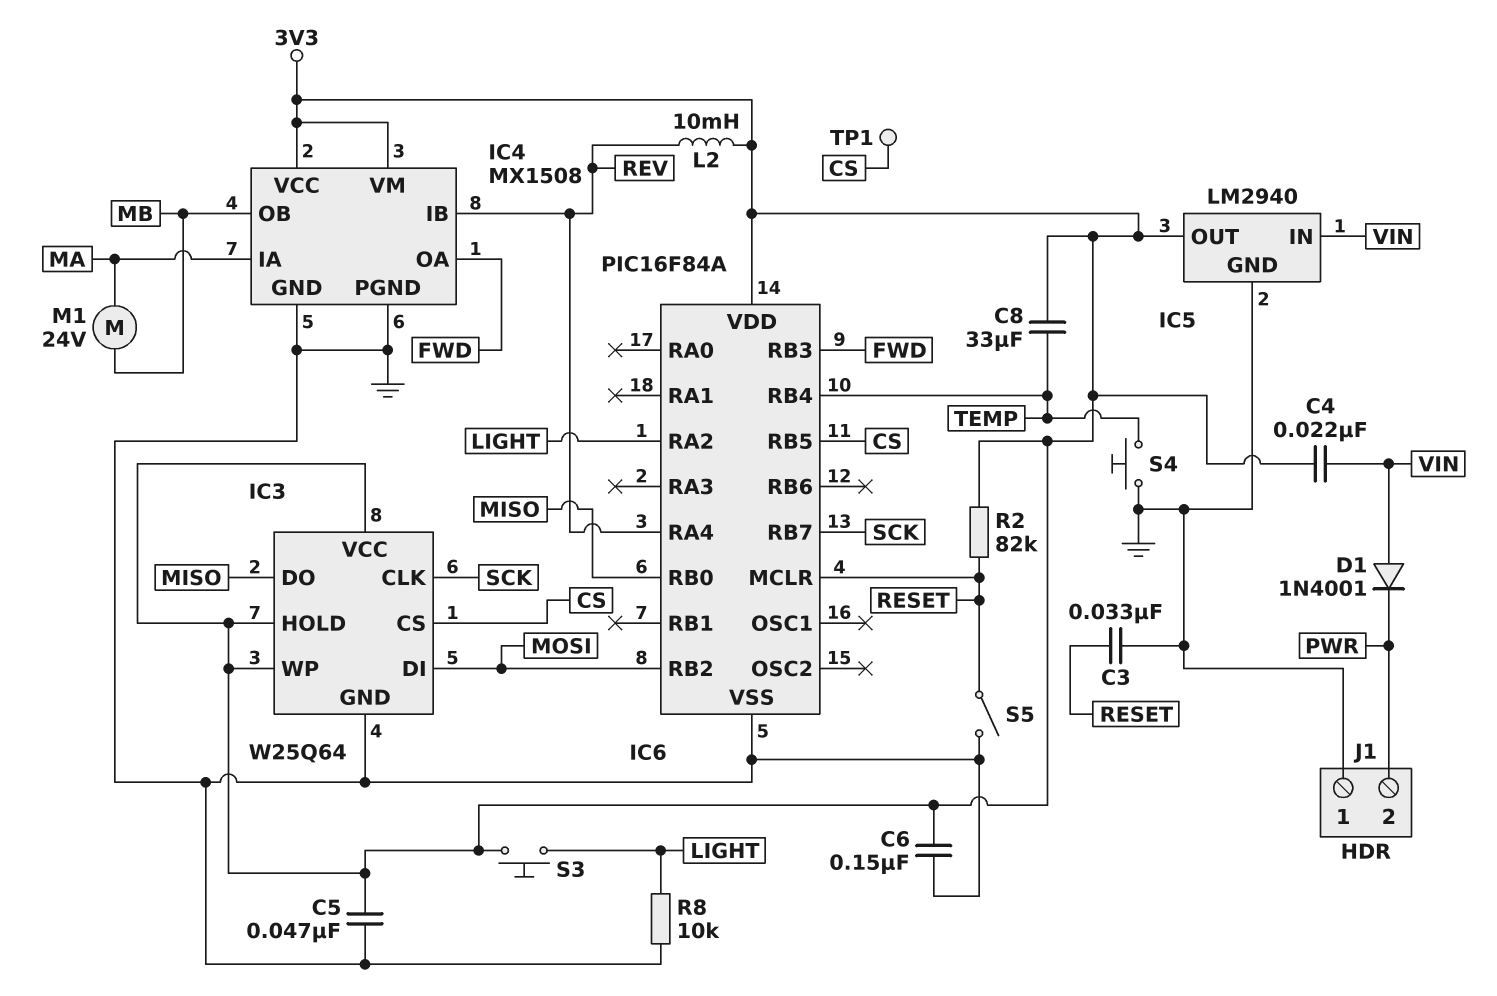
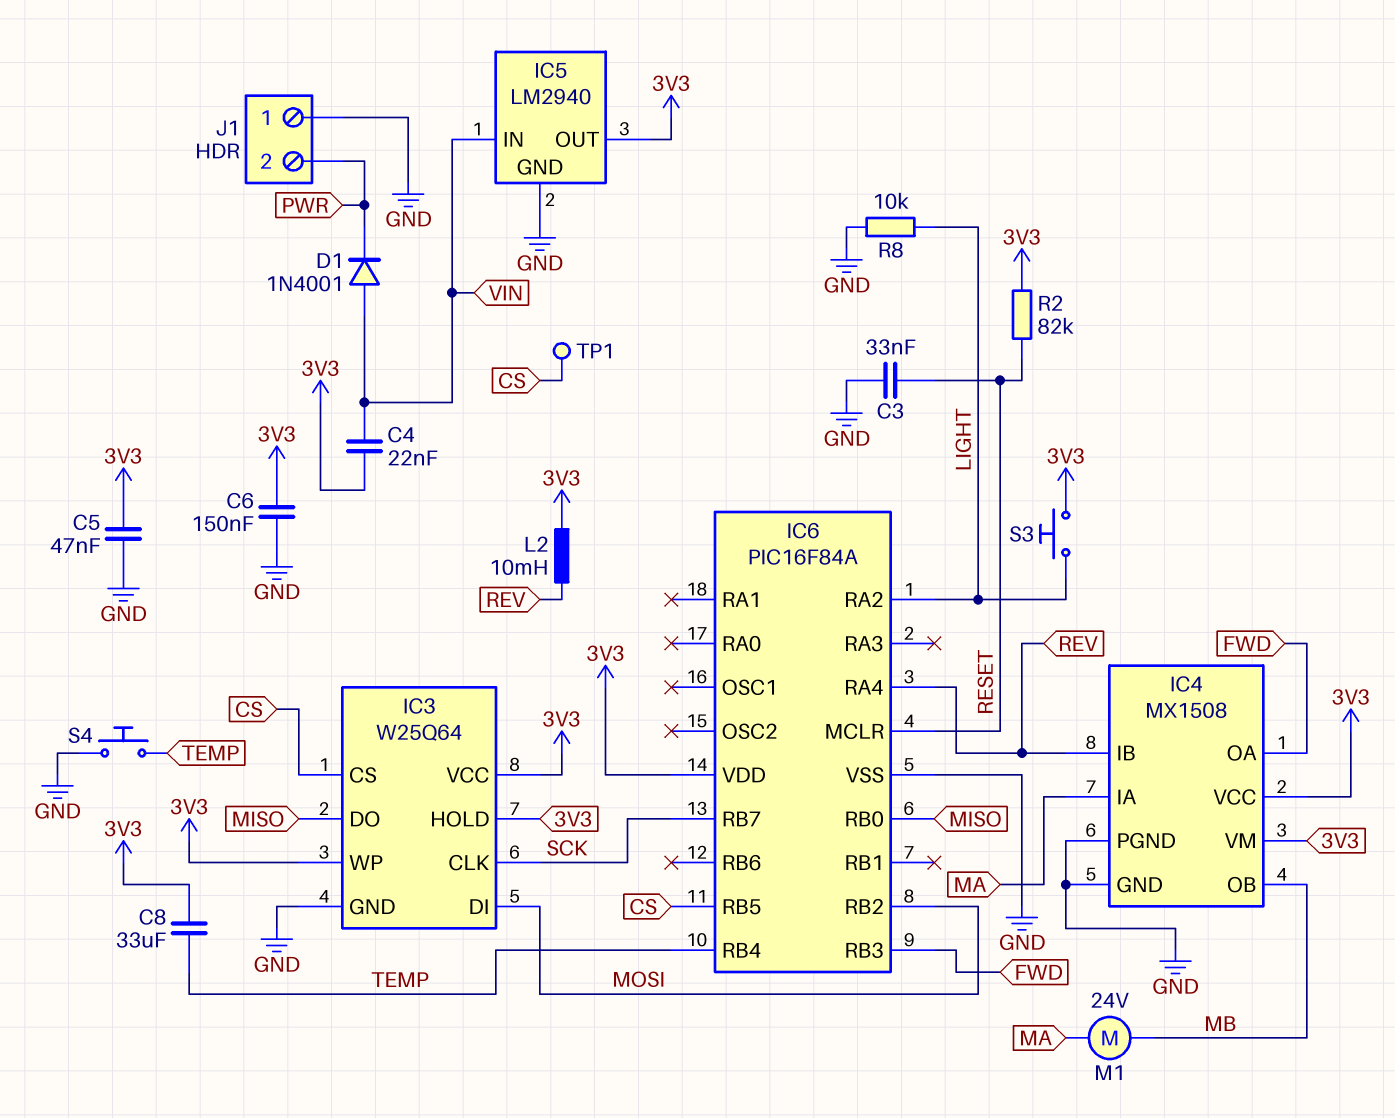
S5: switch (GND, RESET) -> none

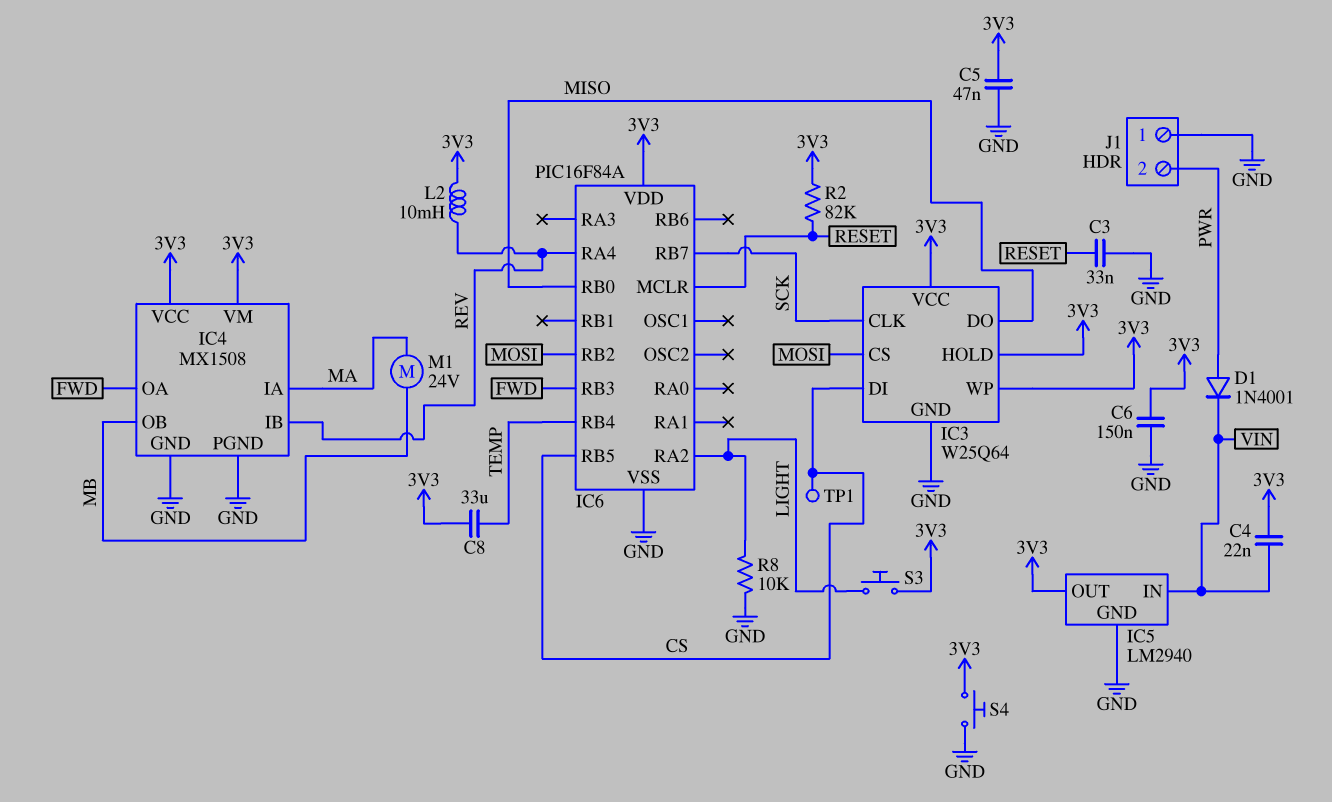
D1: diode 1N4001 (A VIN, K PWR) -> diode 1N4001 (A PWR, K VIN)
IC3 pin CS: CS -> MOSI
IC3 pin DI: MOSI -> CS
S4: button (GND, TEMP) -> button (3V3, GND)

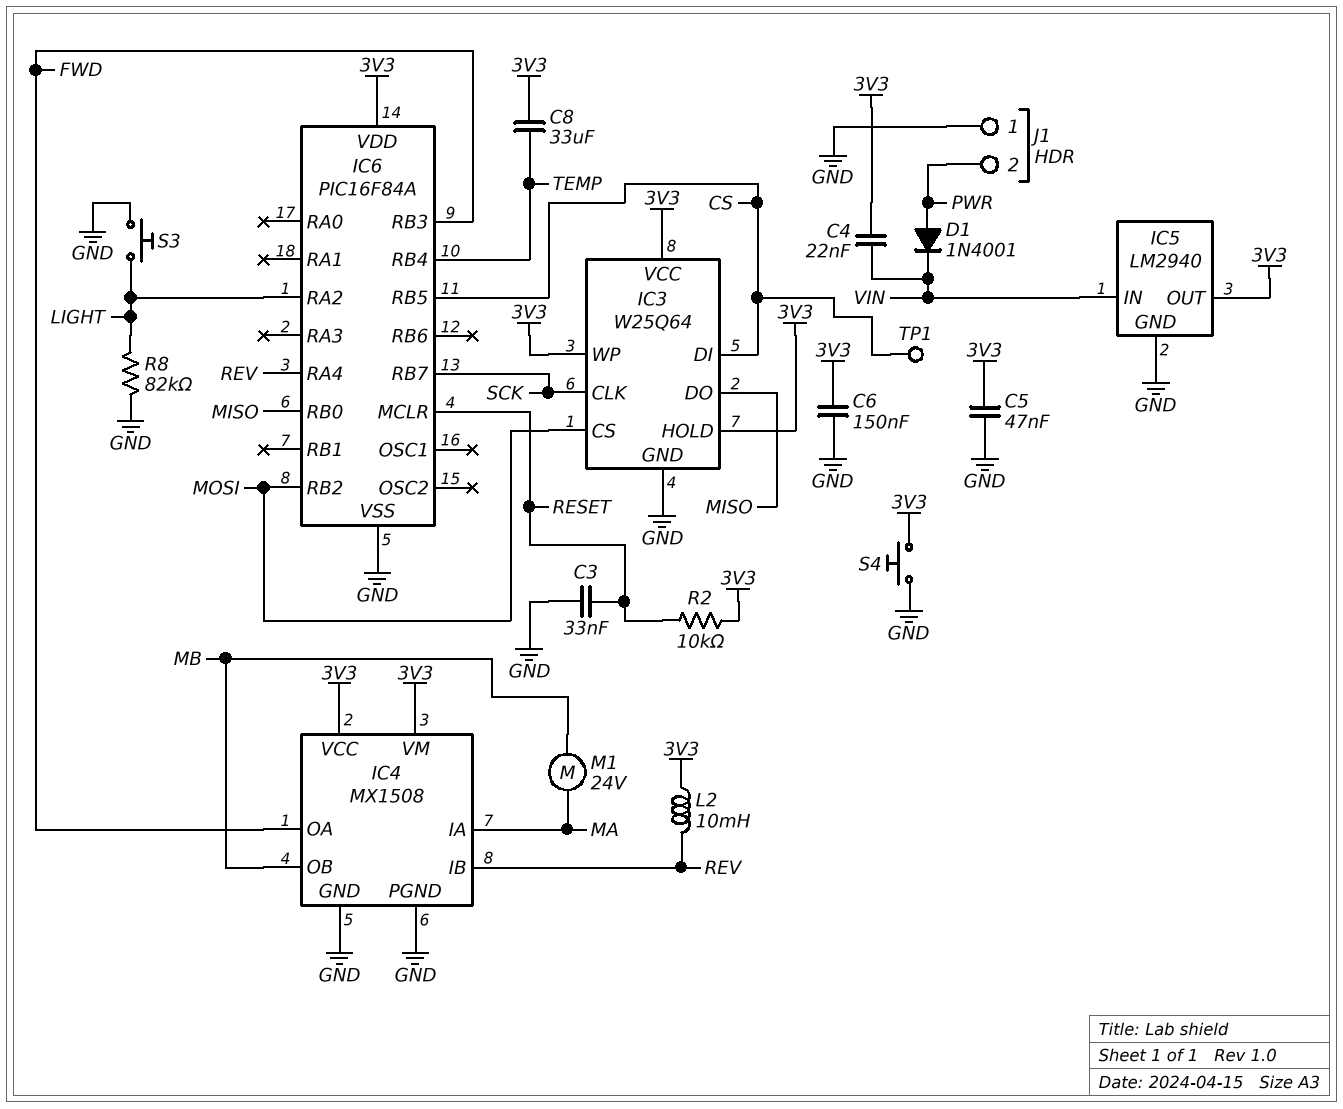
R2: 82k (3V3, RESET) -> 10k (3V3, RESET)
R8: 10k (GND, LIGHT) -> 82k (GND, LIGHT)
S3: button (3V3, LIGHT) -> button (GND, LIGHT)

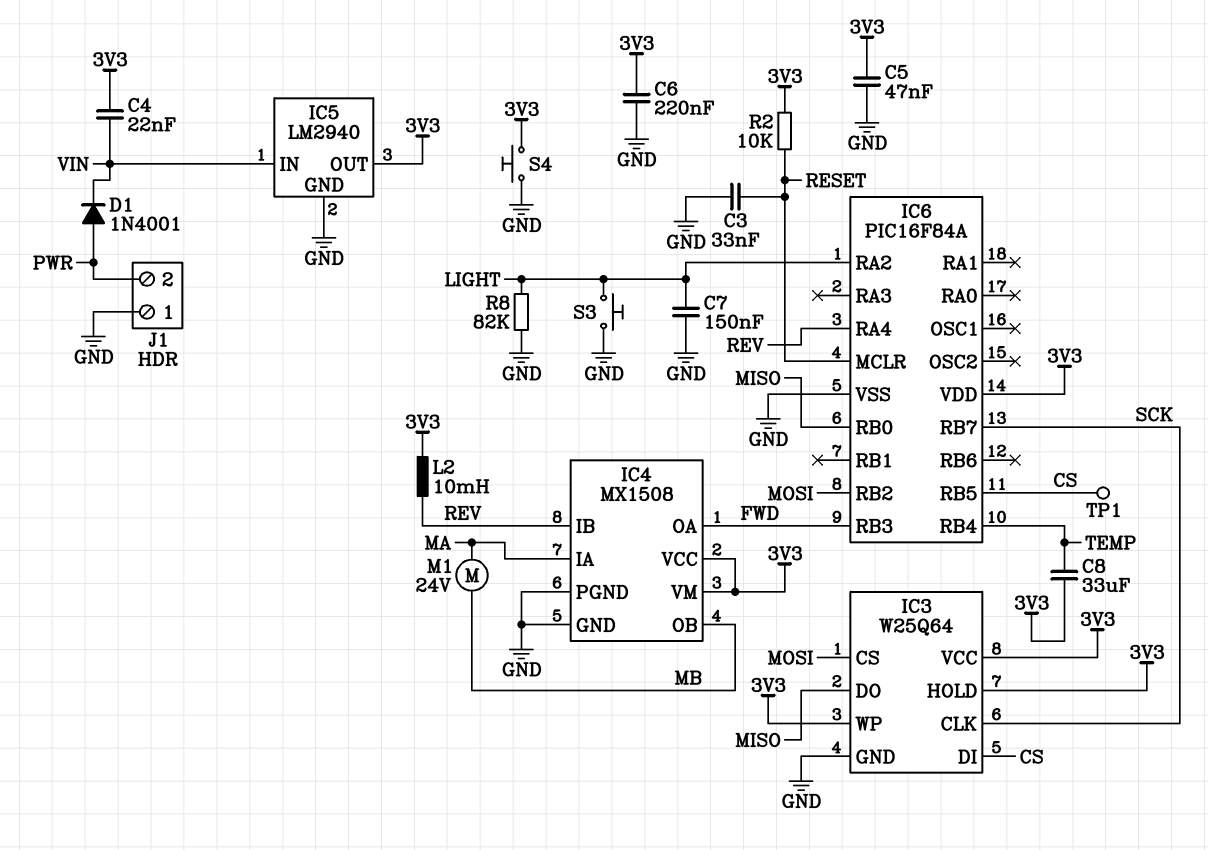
C6: 150nF (3V3, GND) -> 220nF (3V3, GND)
C7: none -> 150nF (GND, LIGHT)

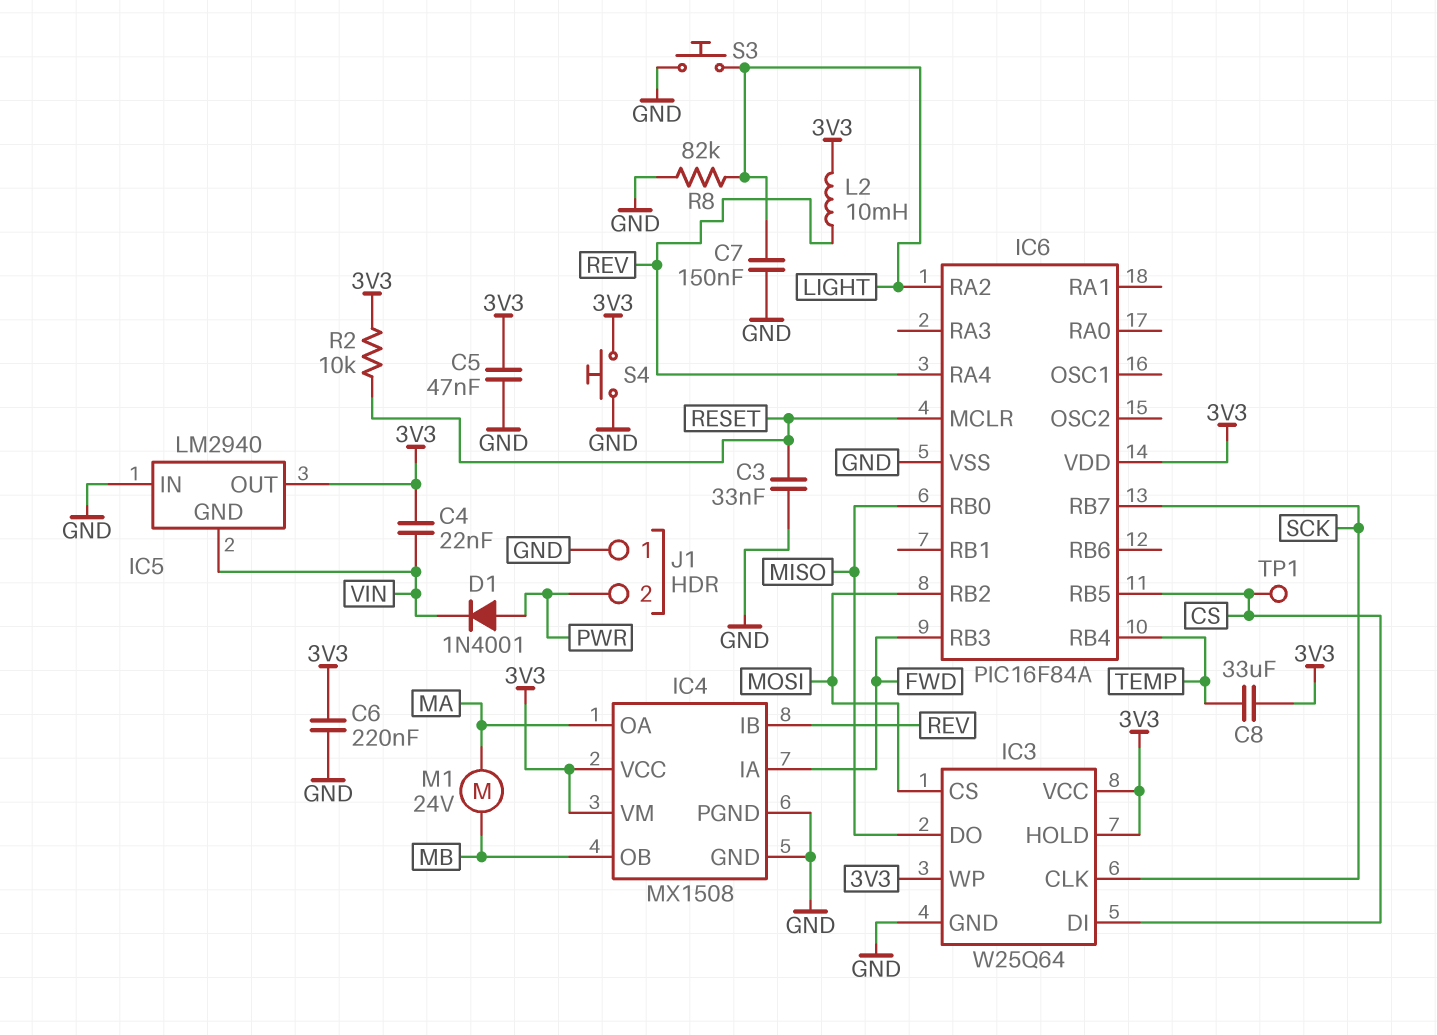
IC4 pin IA: MA -> FWD
IC4 pin OA: FWD -> MA
IC5 pin GND: GND -> VIN
IC5 pin IN: VIN -> GND

